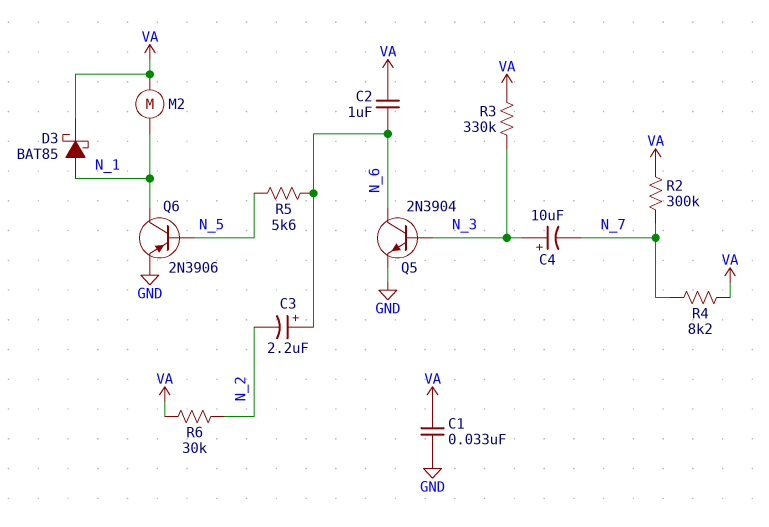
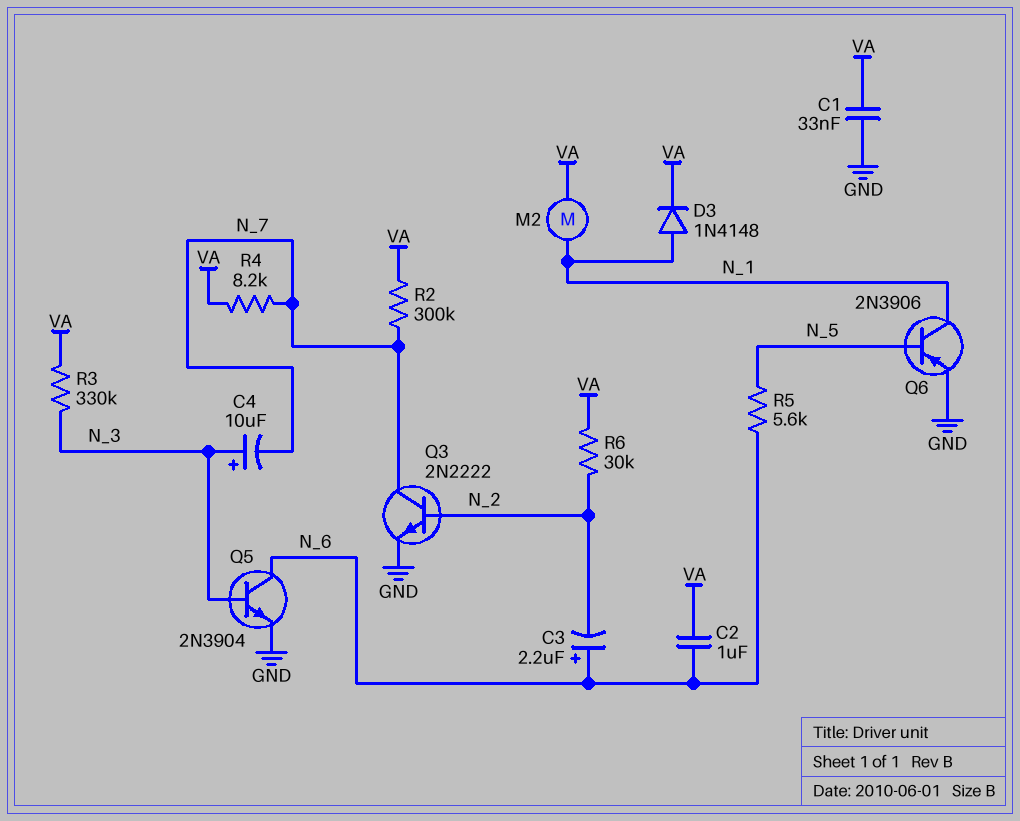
D3: schottky BAT85 (A N_1, K VA) -> diode 1N4148 (A N_1, K VA)
Q3: none -> NPN 2N2222 (B N_2, C N_7, E GND)

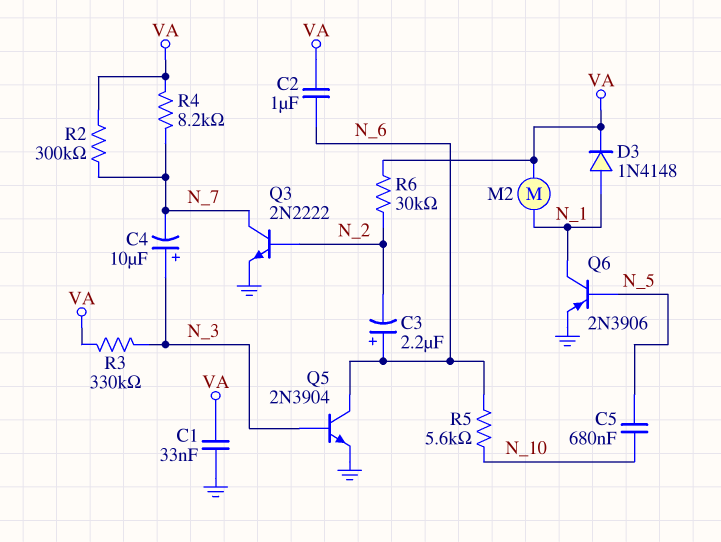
C5: none -> 680nF (N_5, N_10)
R5: 5.6k (N_5, N_6) -> 5.6k (N_6, N_10)

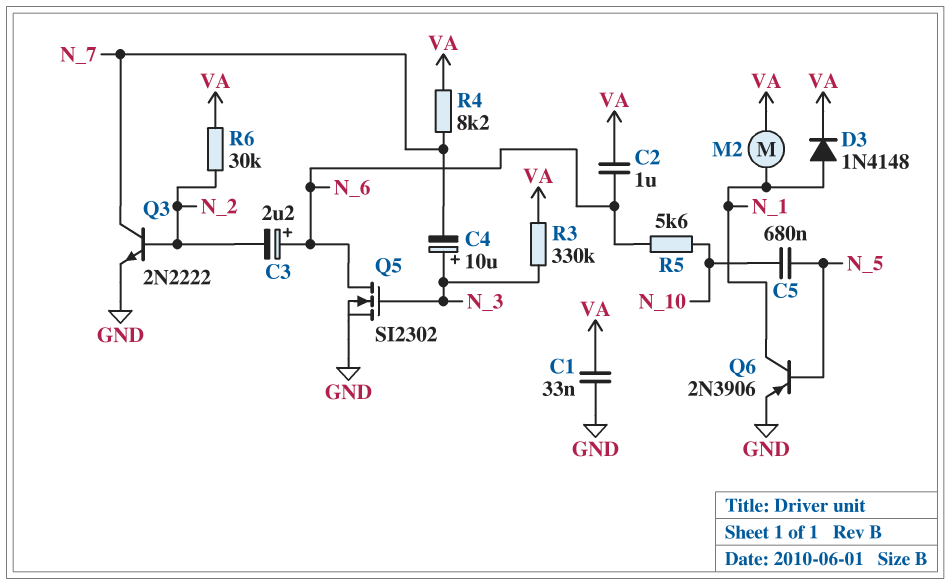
Q5: NPN 2N3904 (B N_3, C N_6, E GND) -> NMOS SI2302 (G N_3, D N_6, S GND)
R2: 300k (N_7, VA) -> none

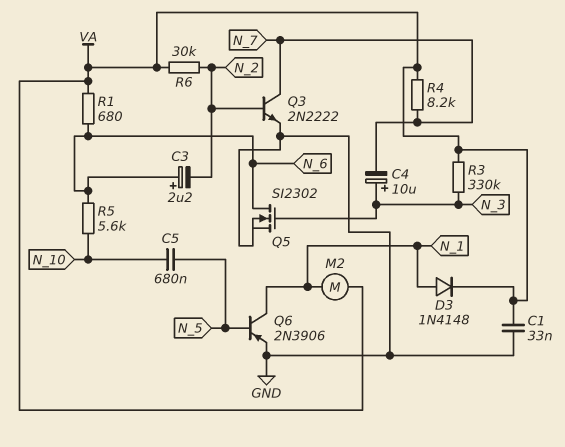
C2: 1uF (N_6, VA) -> none
R1: none -> 680 (N_6, VA)

